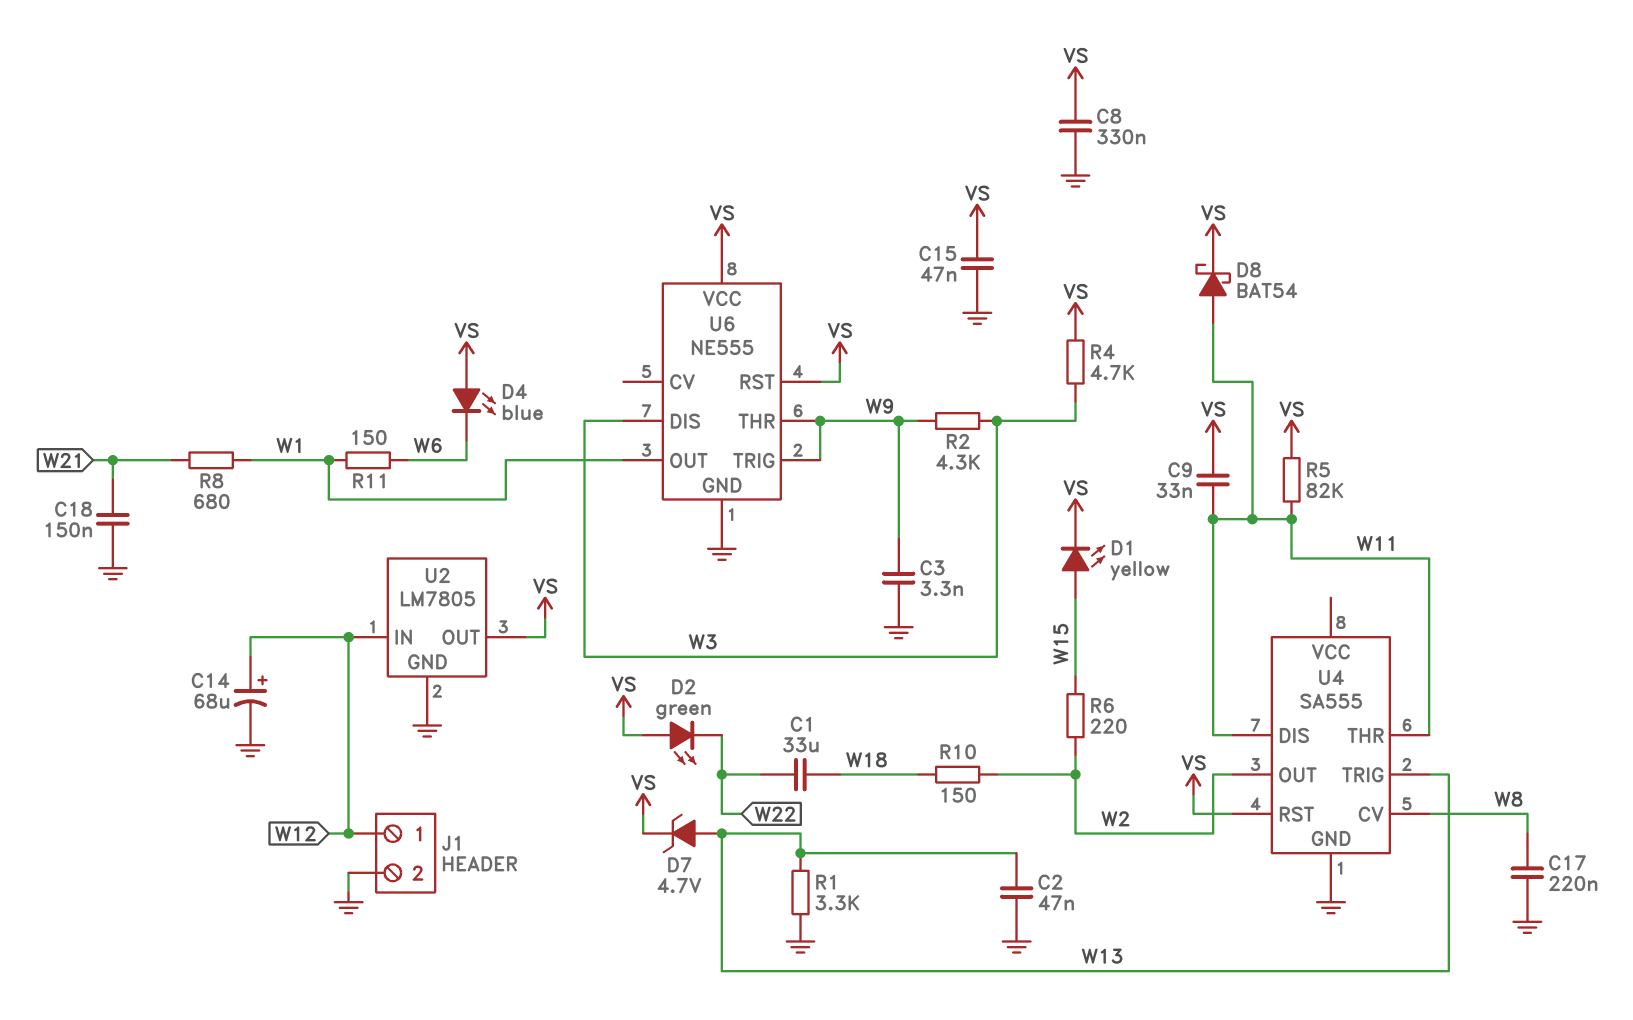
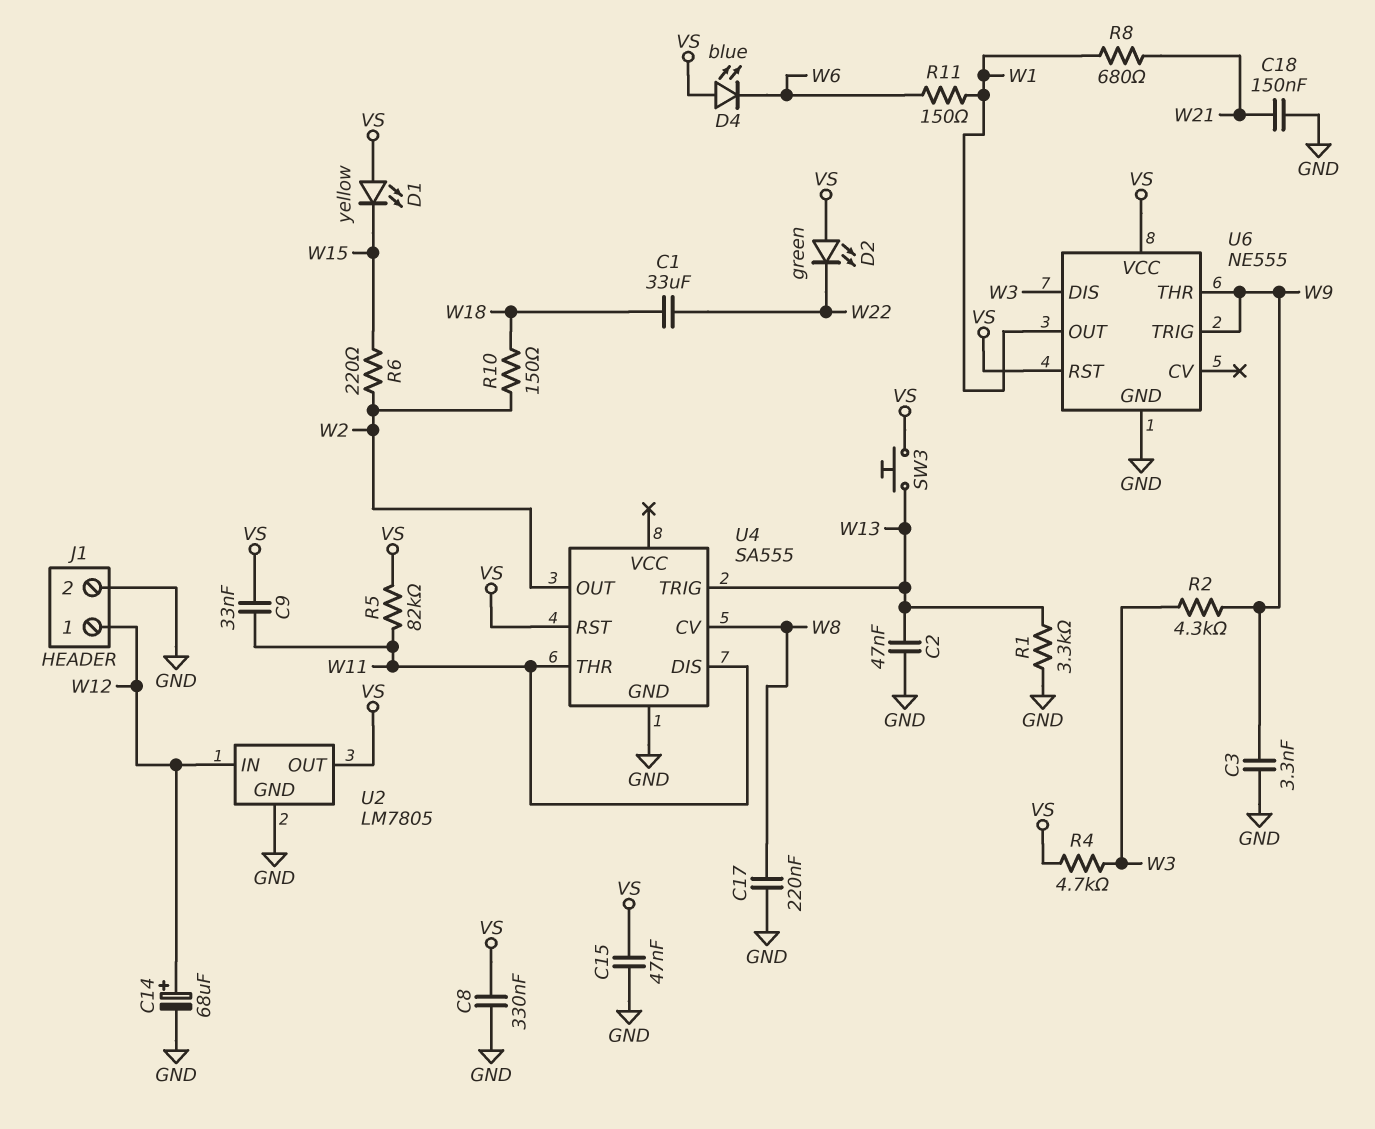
D1: LED yellow (A W15, K VS) -> LED yellow (A VS, K W15)
D7: zener 4.7V (A W13, K VS) -> none
D8: schottky BAT54 (A W11, K VS) -> none
SW3: none -> button (VS, W13)

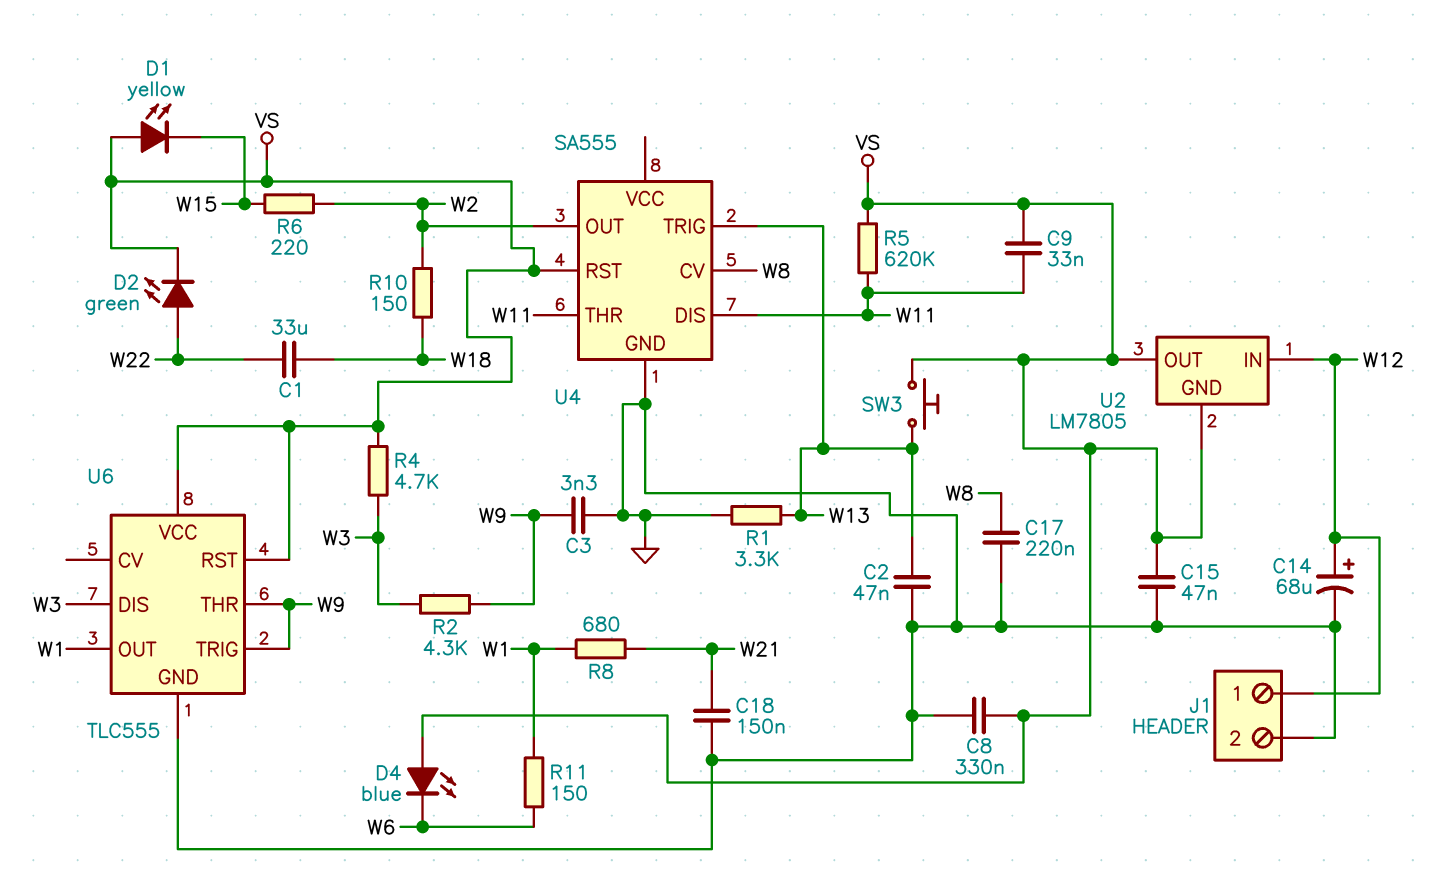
D2: LED green (A VS, K W22) -> LED green (A W22, K VS)
R5: 82k (VS, W11) -> 620k (VS, W11)
U2 pin GND: GND -> VS
U6: NE555 -> TLC555

